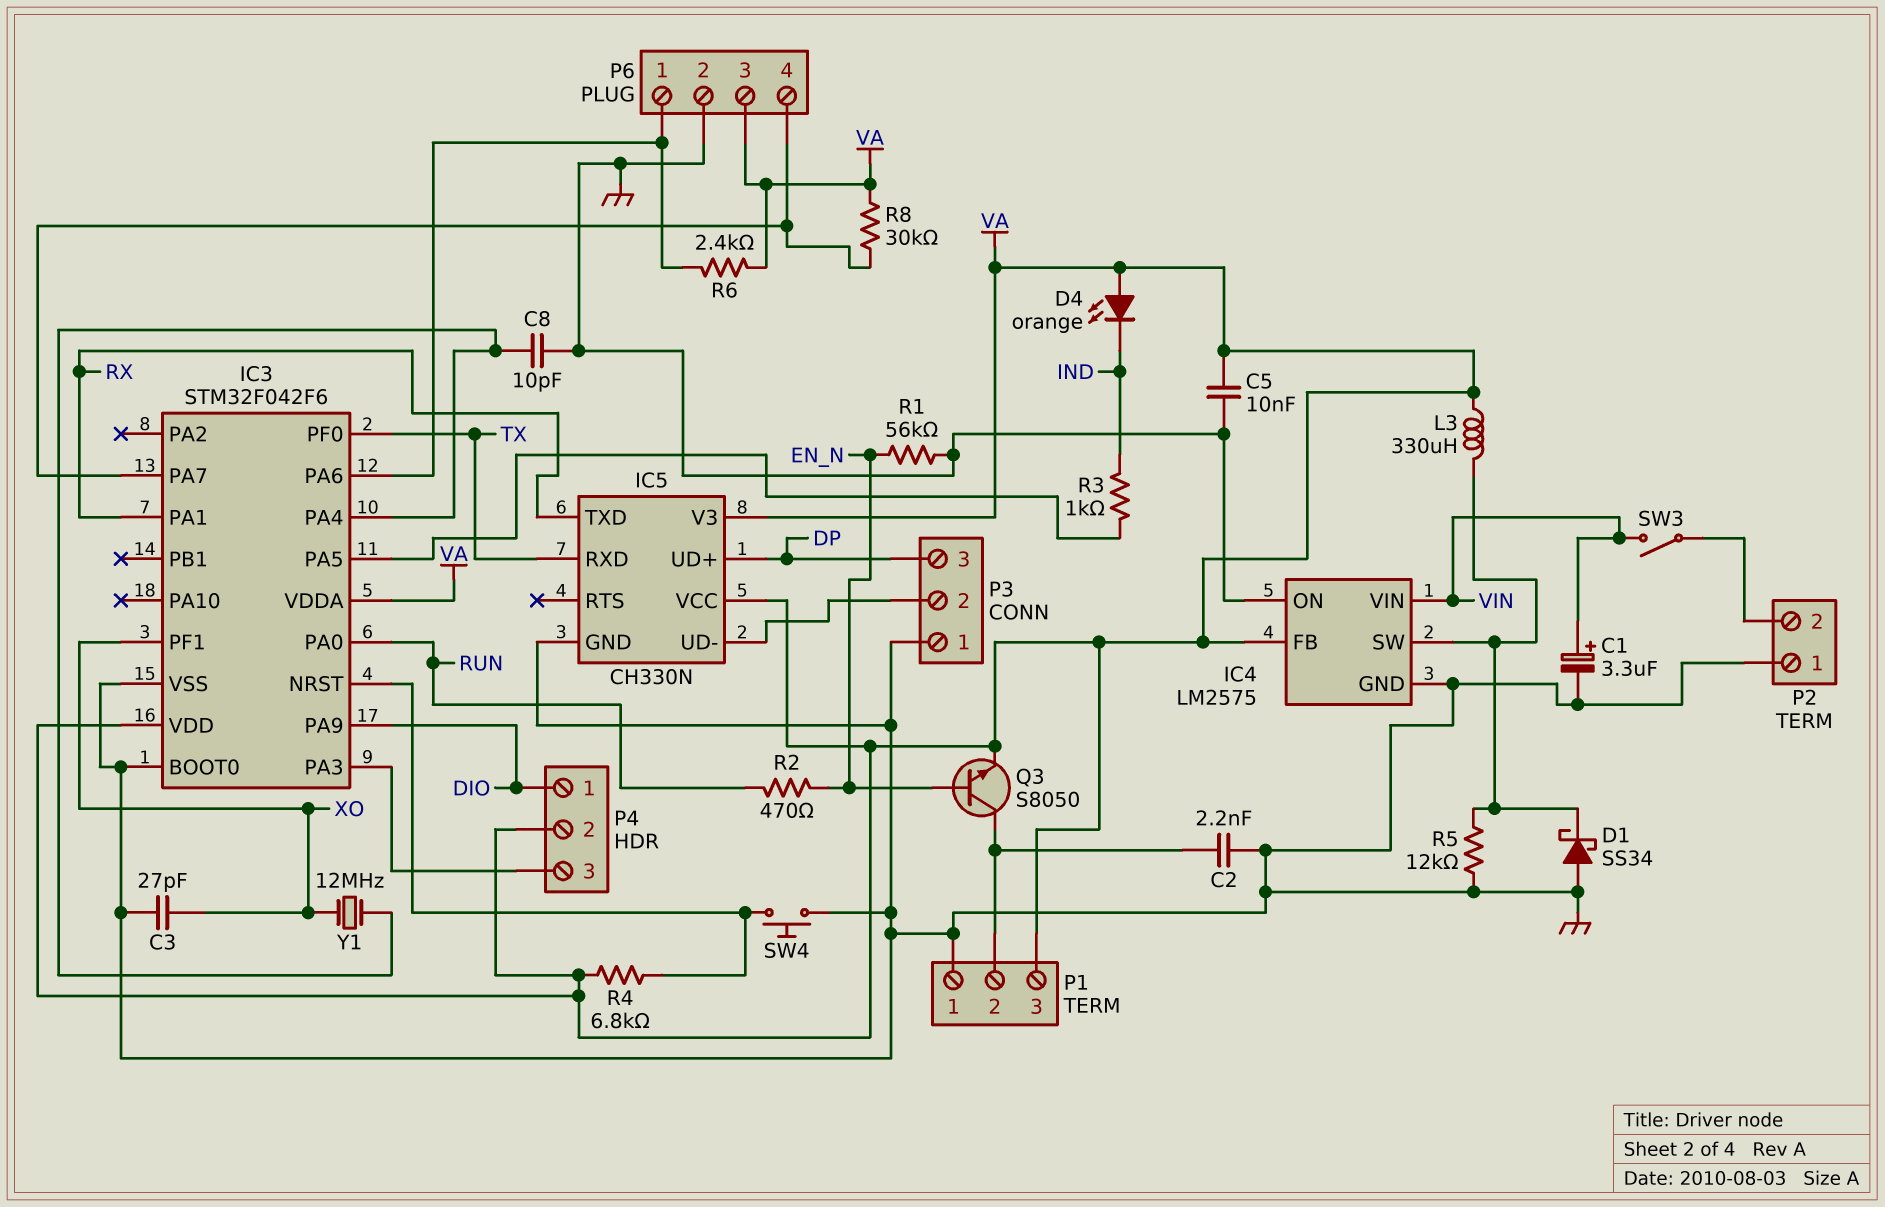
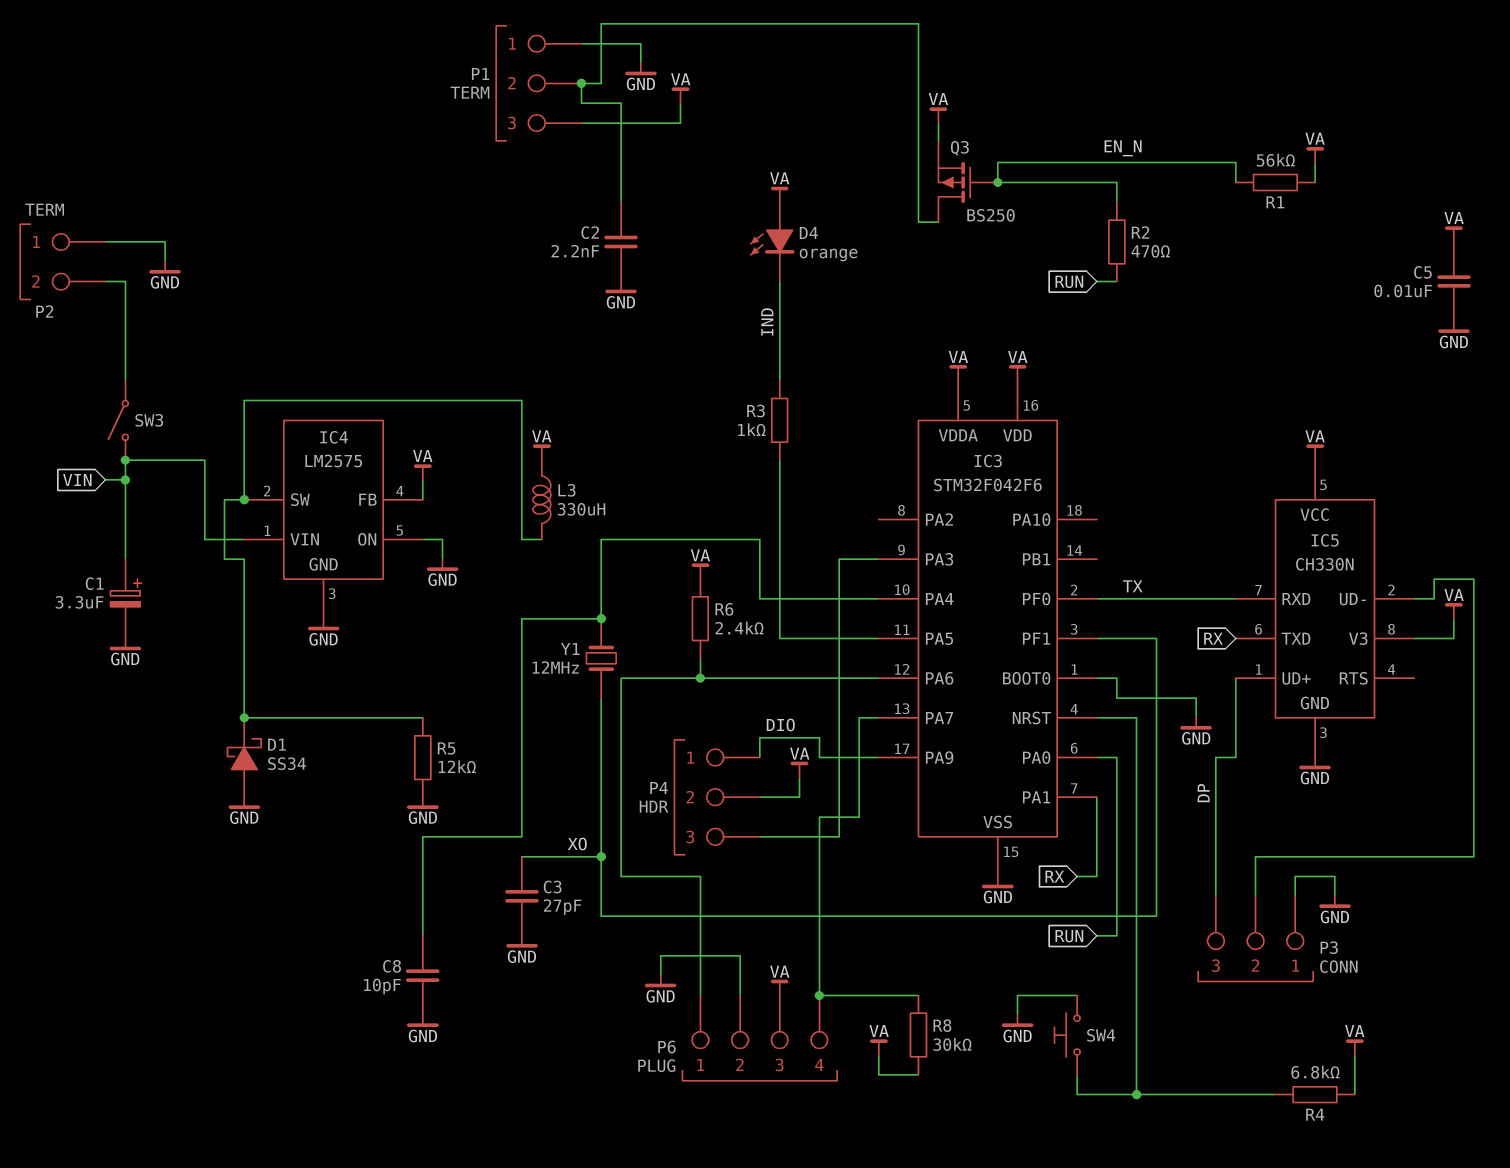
Q3: NPN S8050 (B EN_N, C P1/2, E VA) -> PMOS BS250 (G EN_N, D P1/2, S VA)
R1: 56k (EN_N, GND) -> 56k (EN_N, VA)

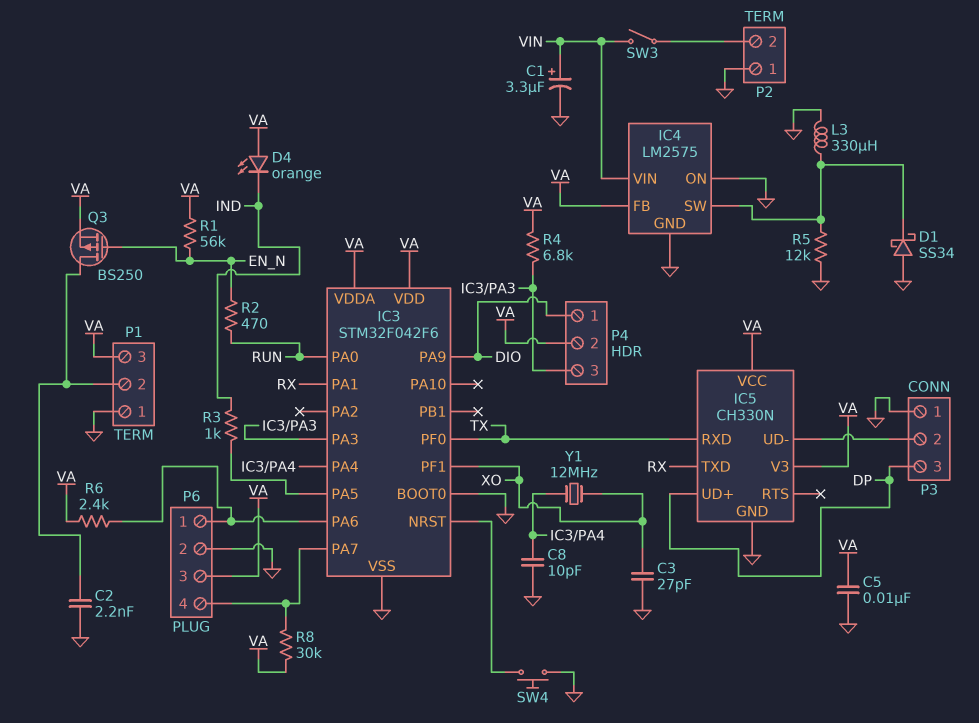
L3: 330uH (IC4/SW, VA) -> 330uH (GND, IC4/SW)
R4: 6.8k (IC3/NRST, VA) -> 6.8k (IC3/PA3, VA)

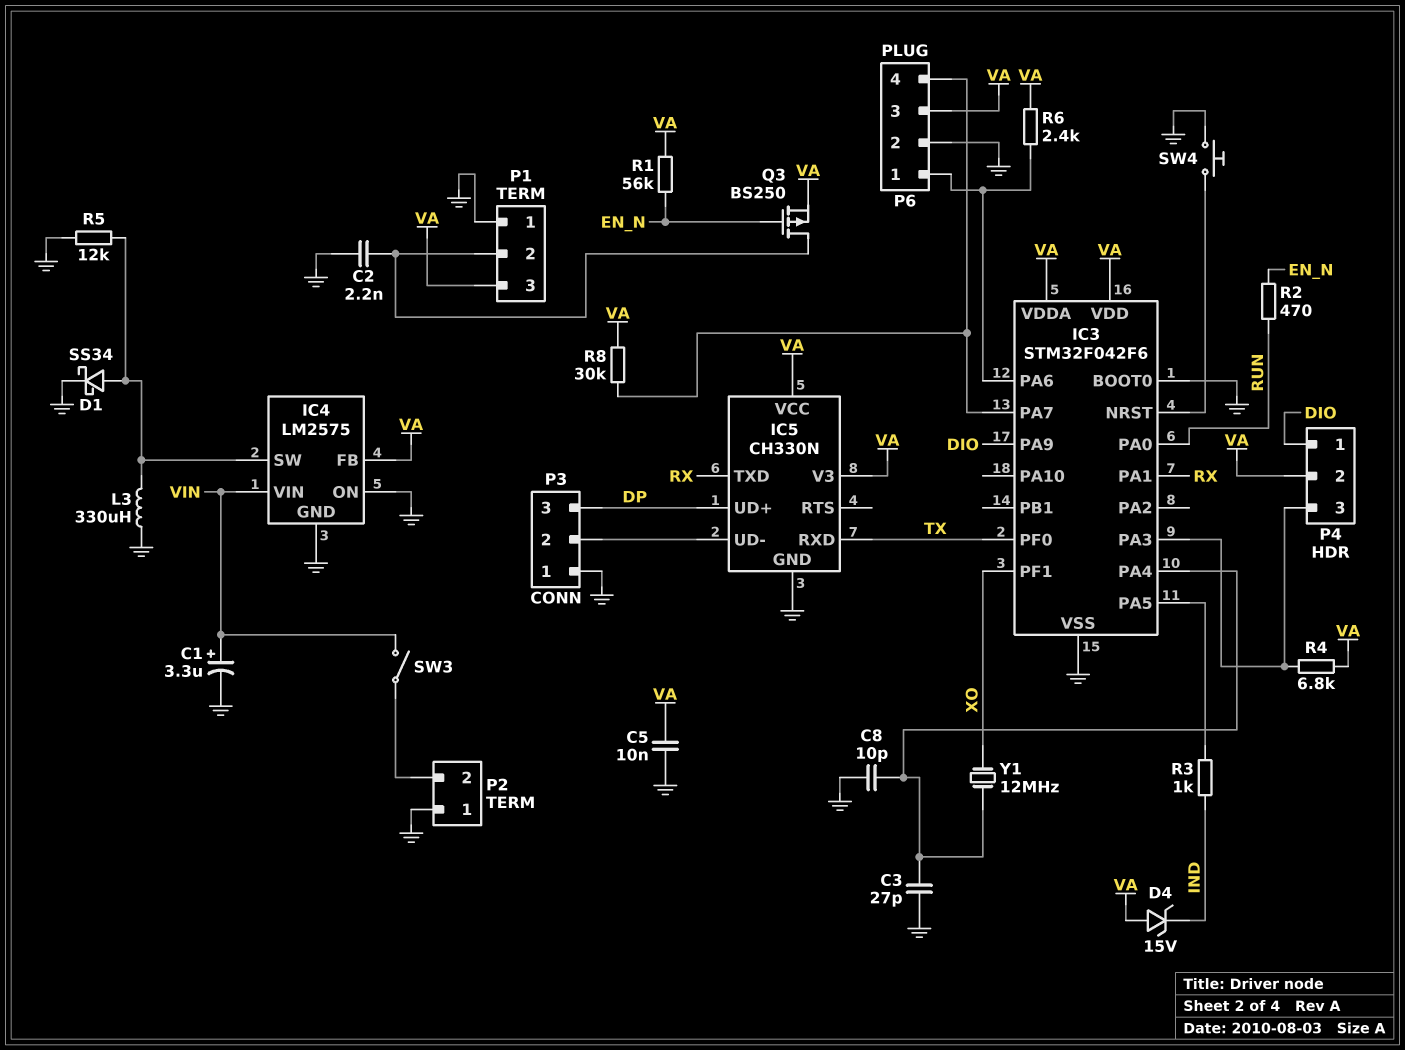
C3: 27pF (GND, XO) -> 27pF (GND, IC3/PA4)
D1: schottky SS34 (A GND, K IC4/SW) -> schottky SS34 (A IC4/SW, K GND)
D4: LED orange (A VA, K IND) -> zener 15V (A VA, K IND)

